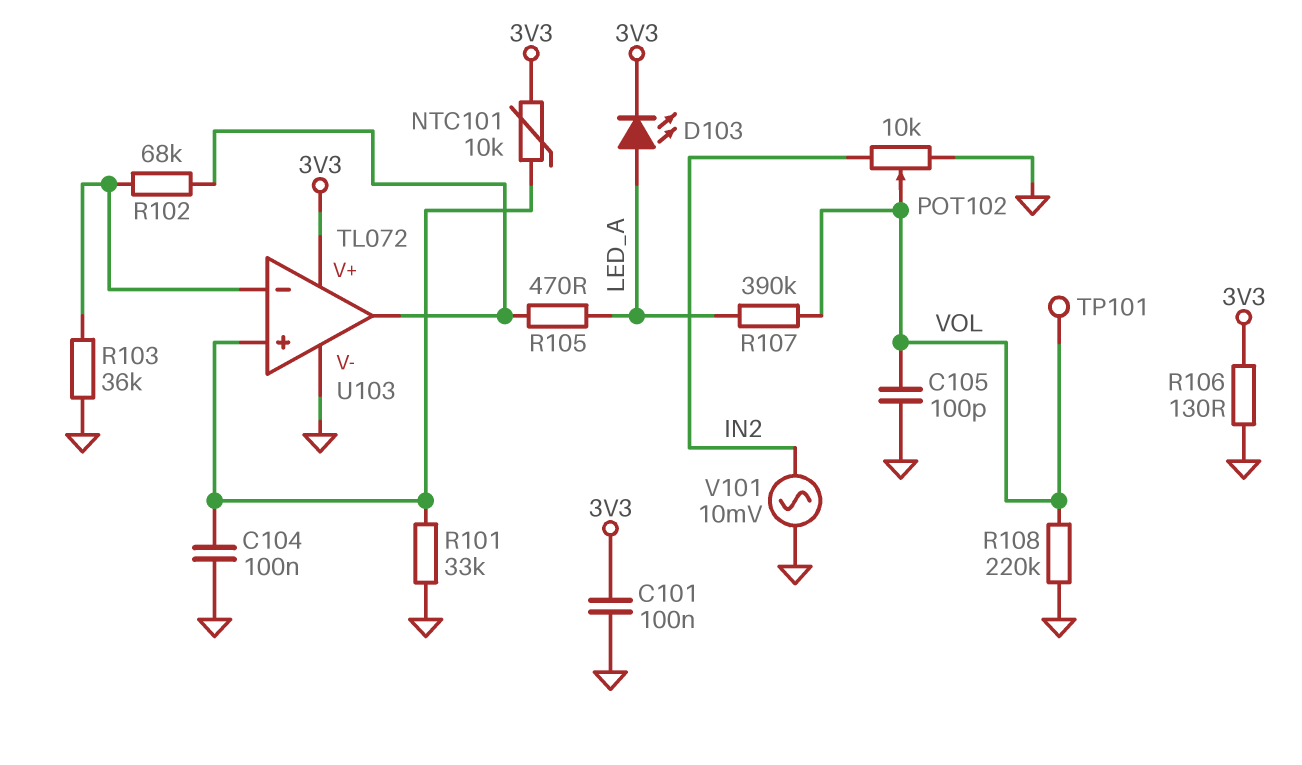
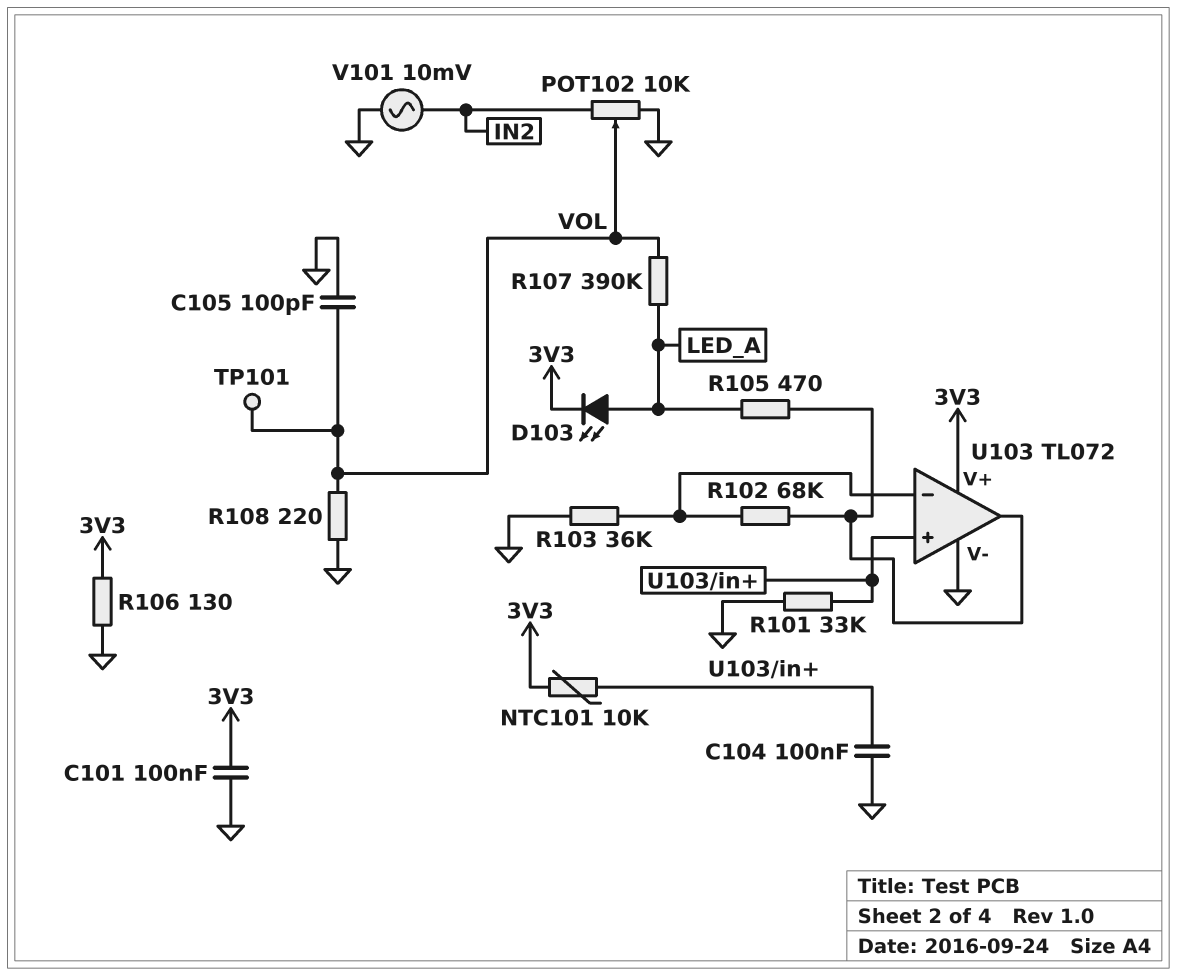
R108: 220k (GND, VOL) -> 220 (GND, VOL)

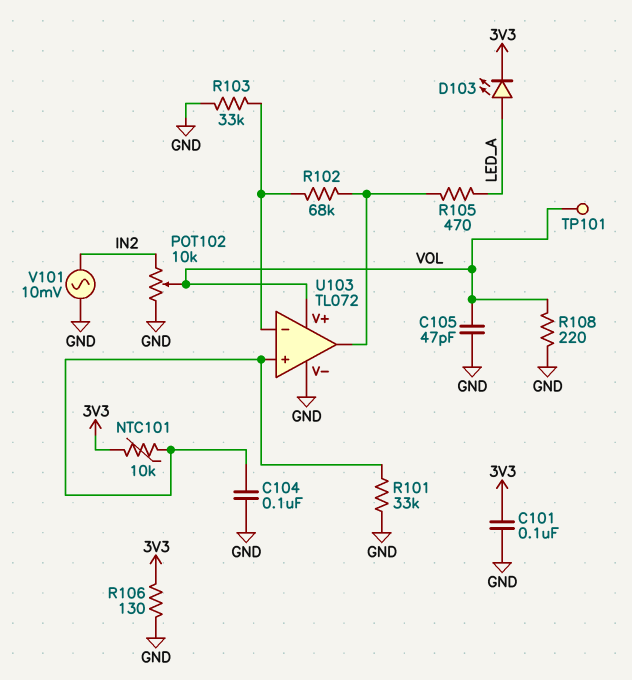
C105: 100pF (GND, VOL) -> 47pF (GND, VOL)
R103: 36k (GND, U103/in-) -> 33k (GND, U103/in-)
R107: 390k (LED_A, VOL) -> none
U103 pin V+: 3V3 -> VOL

